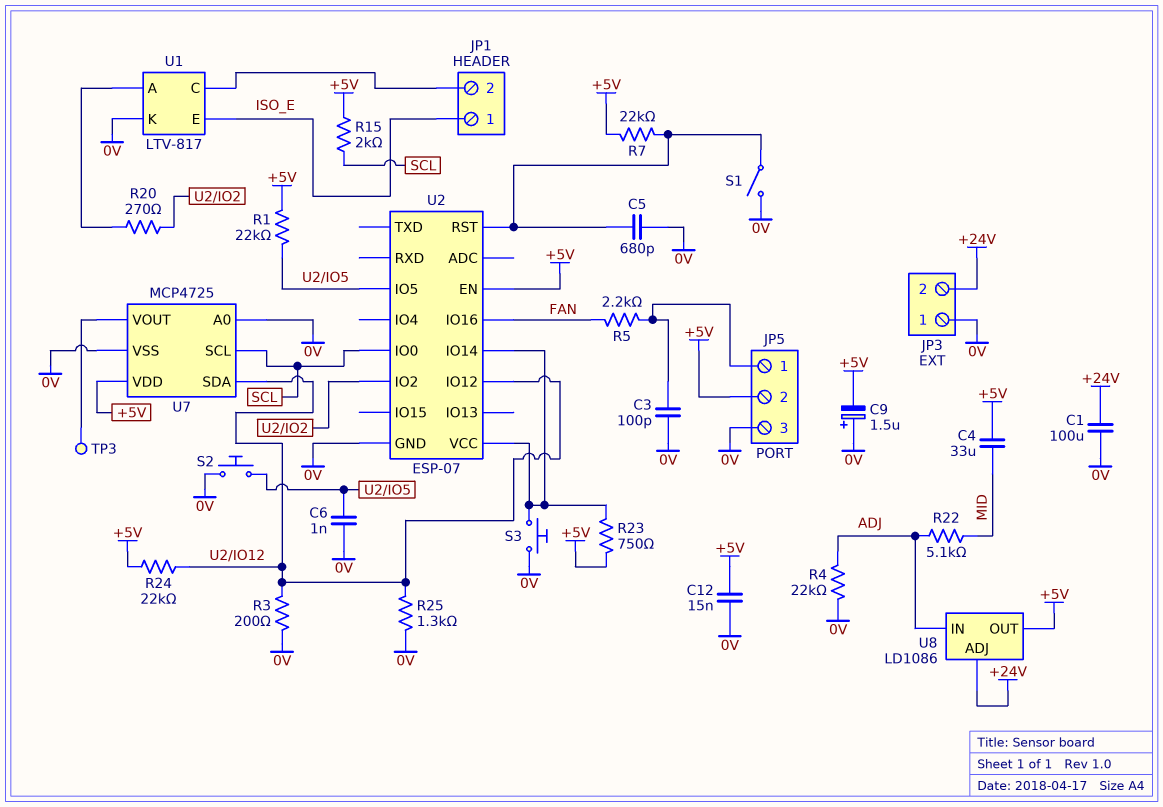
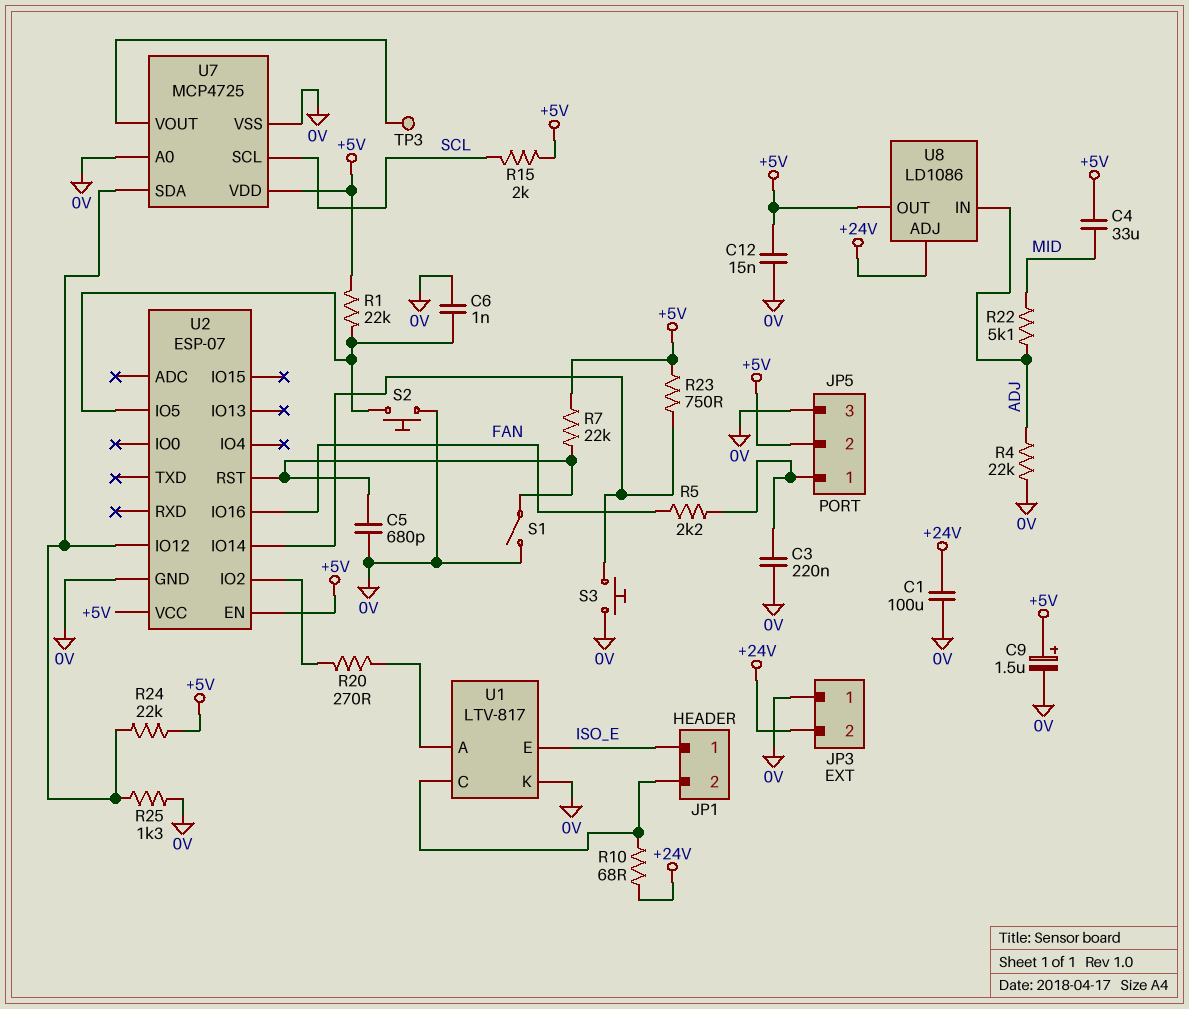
C3: 100pF (0V, JP5/1) -> 220nF (0V, JP5/1)
C9: 1.5uF (plus 0V, minus +5V) -> 1.5uF (plus +5V, minus 0V)
R3: 200 (0V, U2/IO12) -> none
R10: none -> 68 (+24V, JP1/2)
U2 pin IO0: SCL -> none
U2 pin VCC: U2/IO14 -> +5V

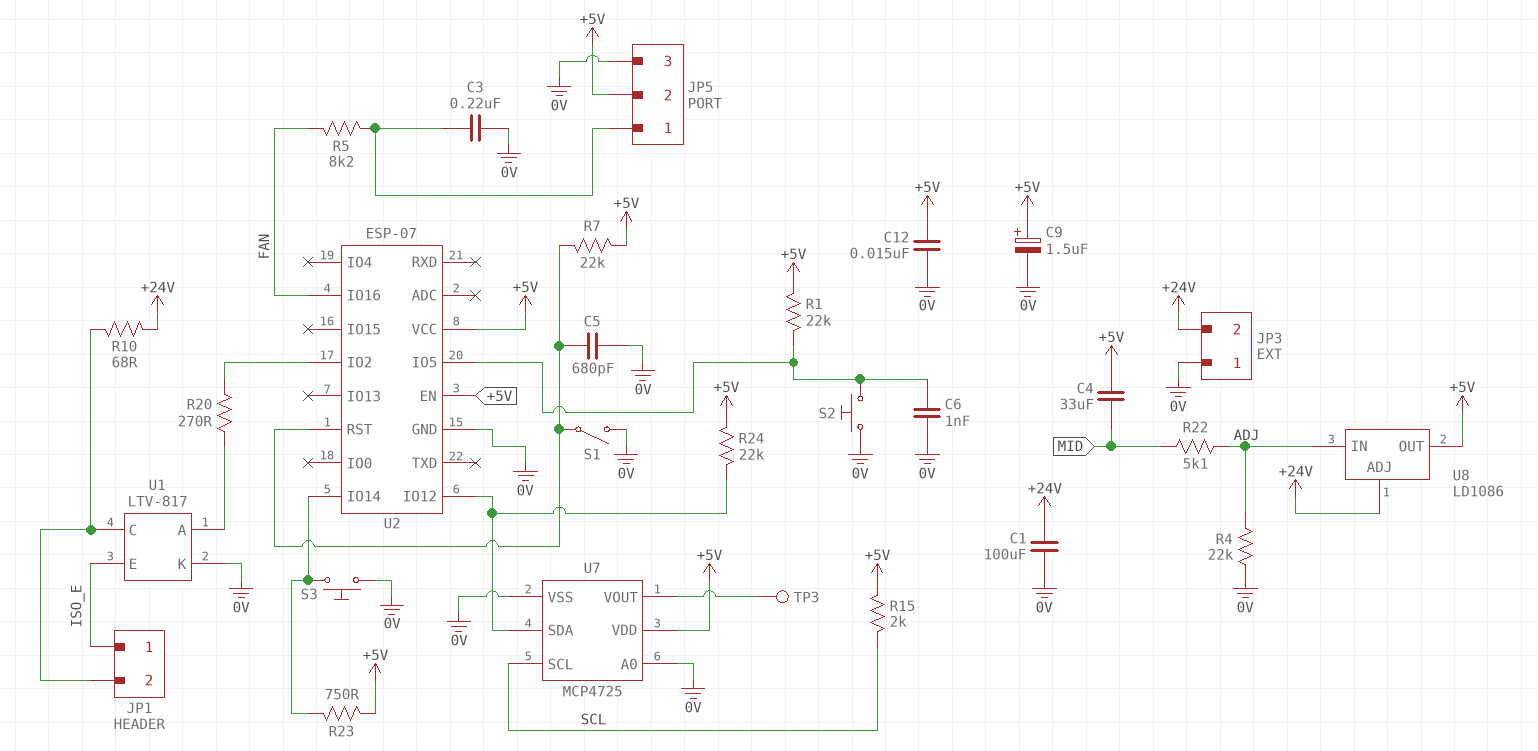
R5: 2.2k (FAN, JP5/1) -> 8.2k (FAN, JP5/1)
R25: 1.3k (0V, U2/IO12) -> none

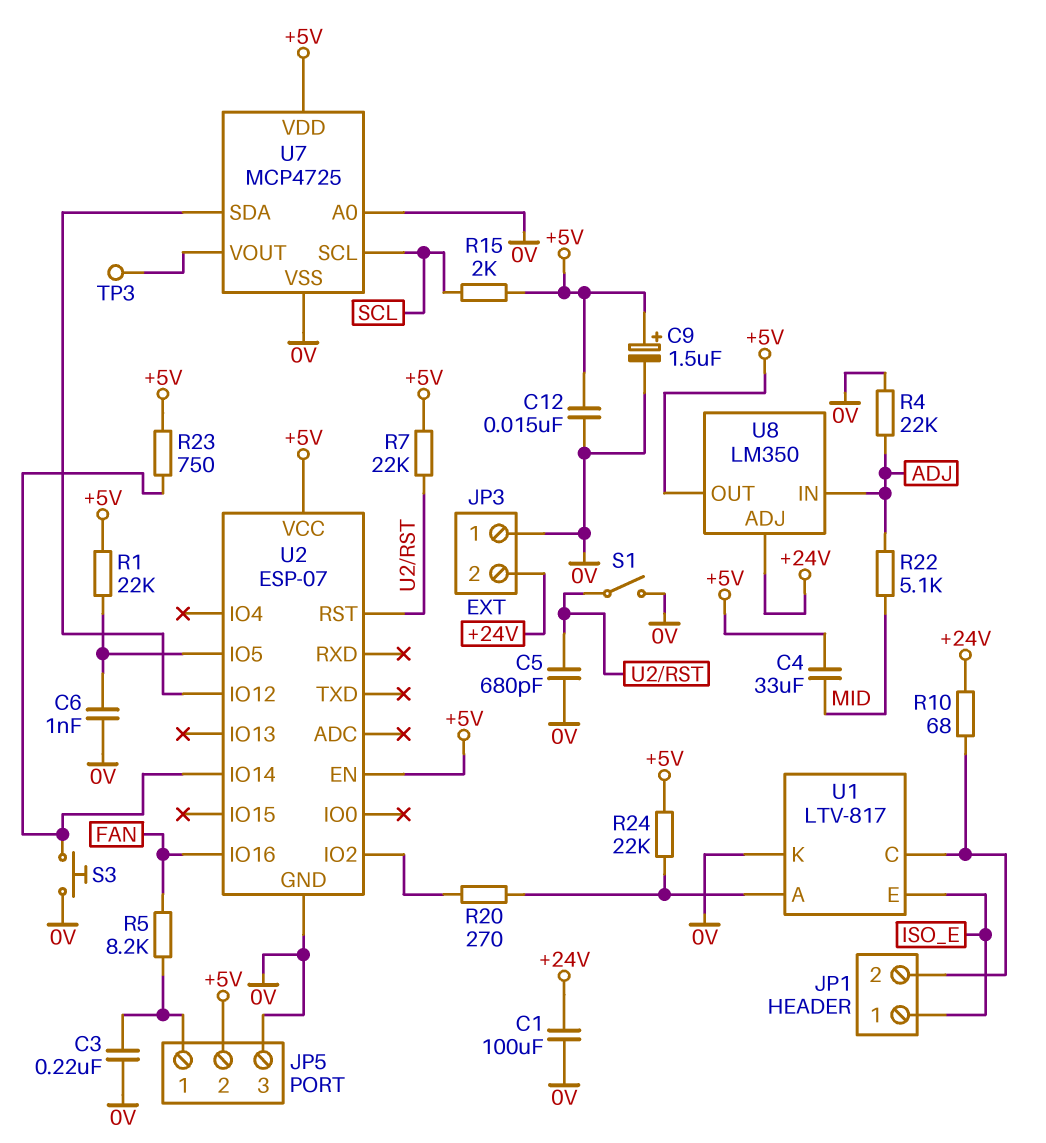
R24: 22k (+5V, U2/IO12) -> 22k (+5V, U1/A)
S2: button (0V, U2/IO5) -> none
U8: LD1086 -> LM350

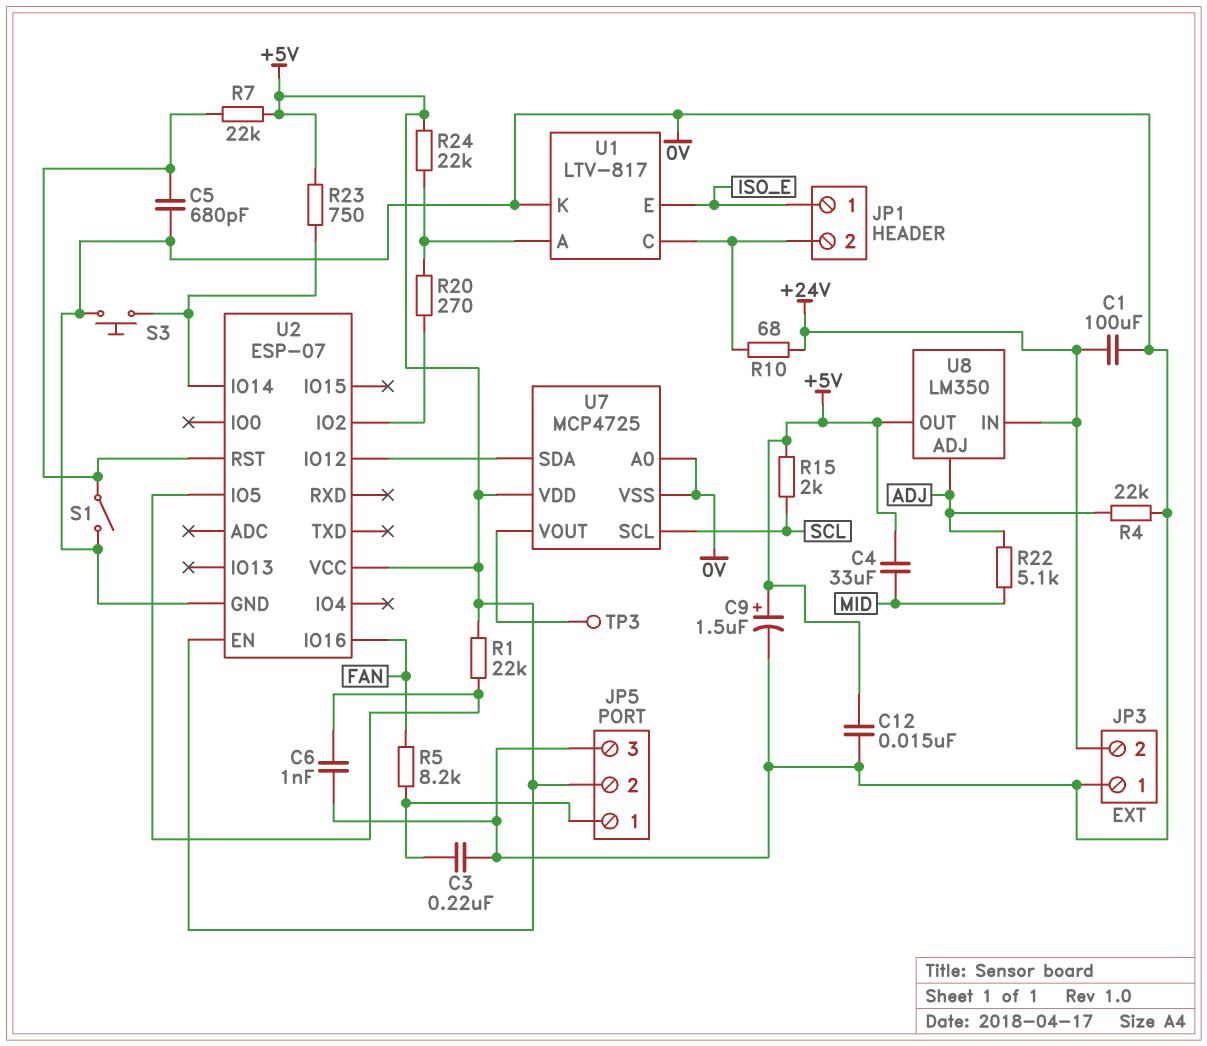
U8 pin ADJ: +24V -> ADJ
U8 pin IN: ADJ -> +24V

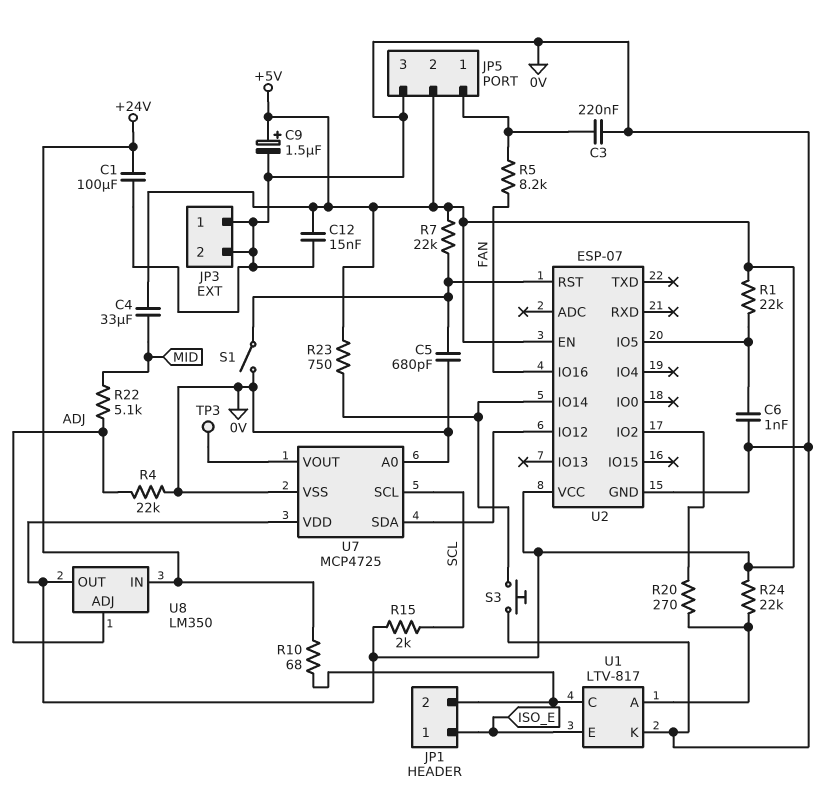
JP3 pin 2: +24V -> 0V

